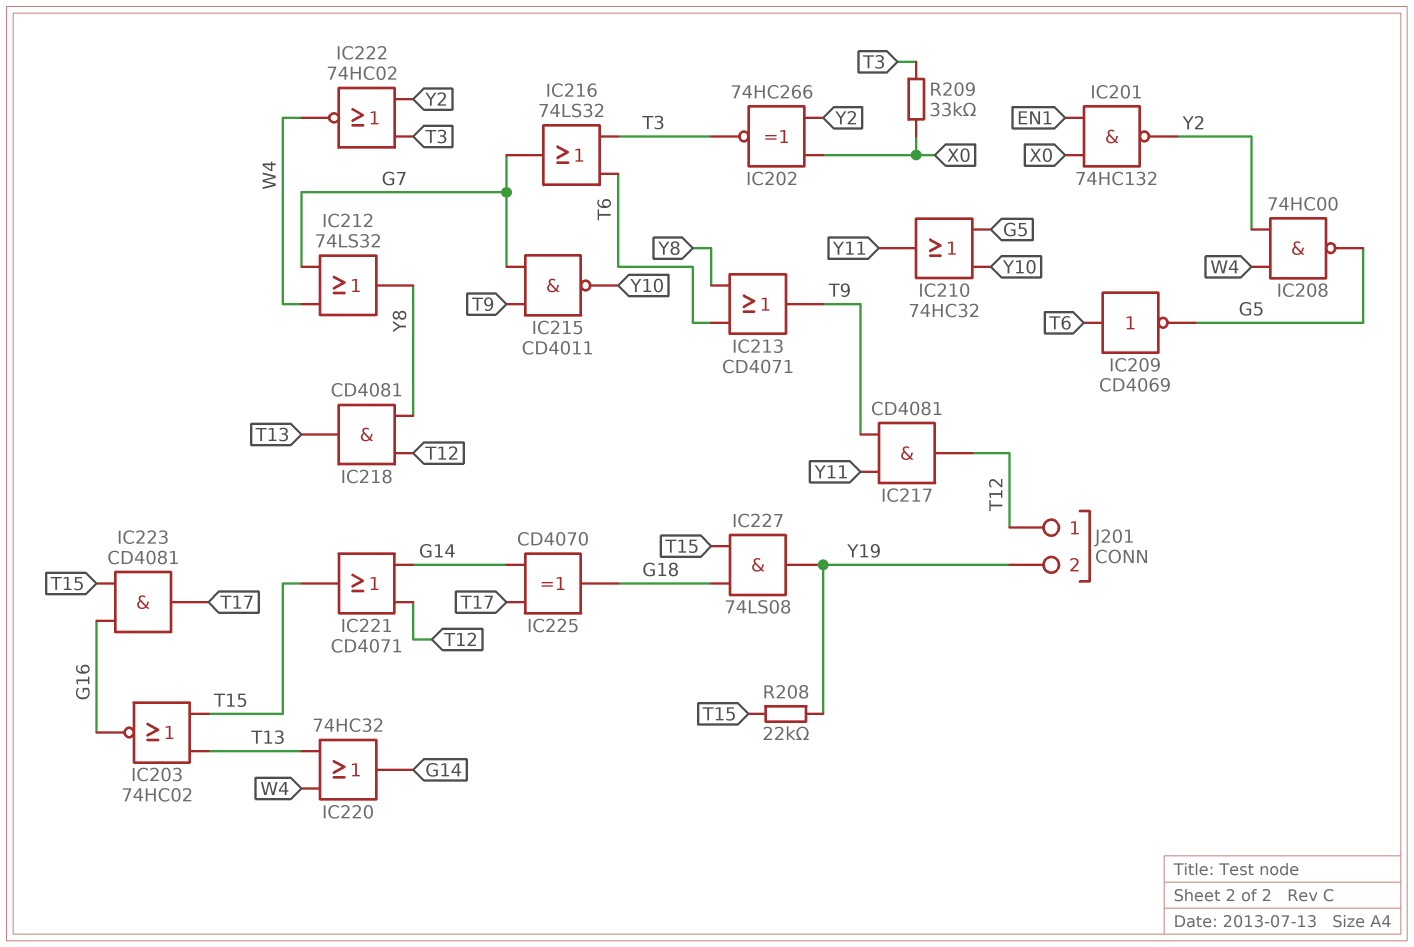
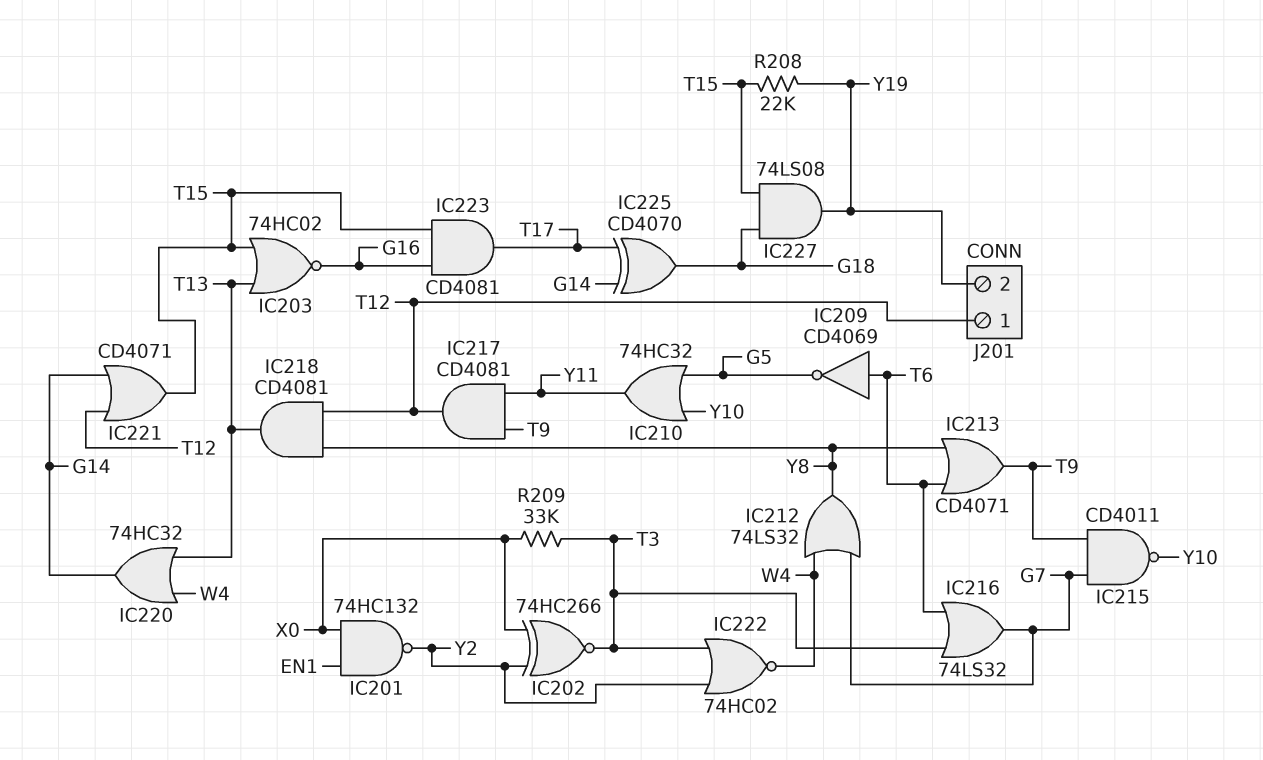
IC208: NAND 74HC00 (in W4, in Y2, out G5) -> none

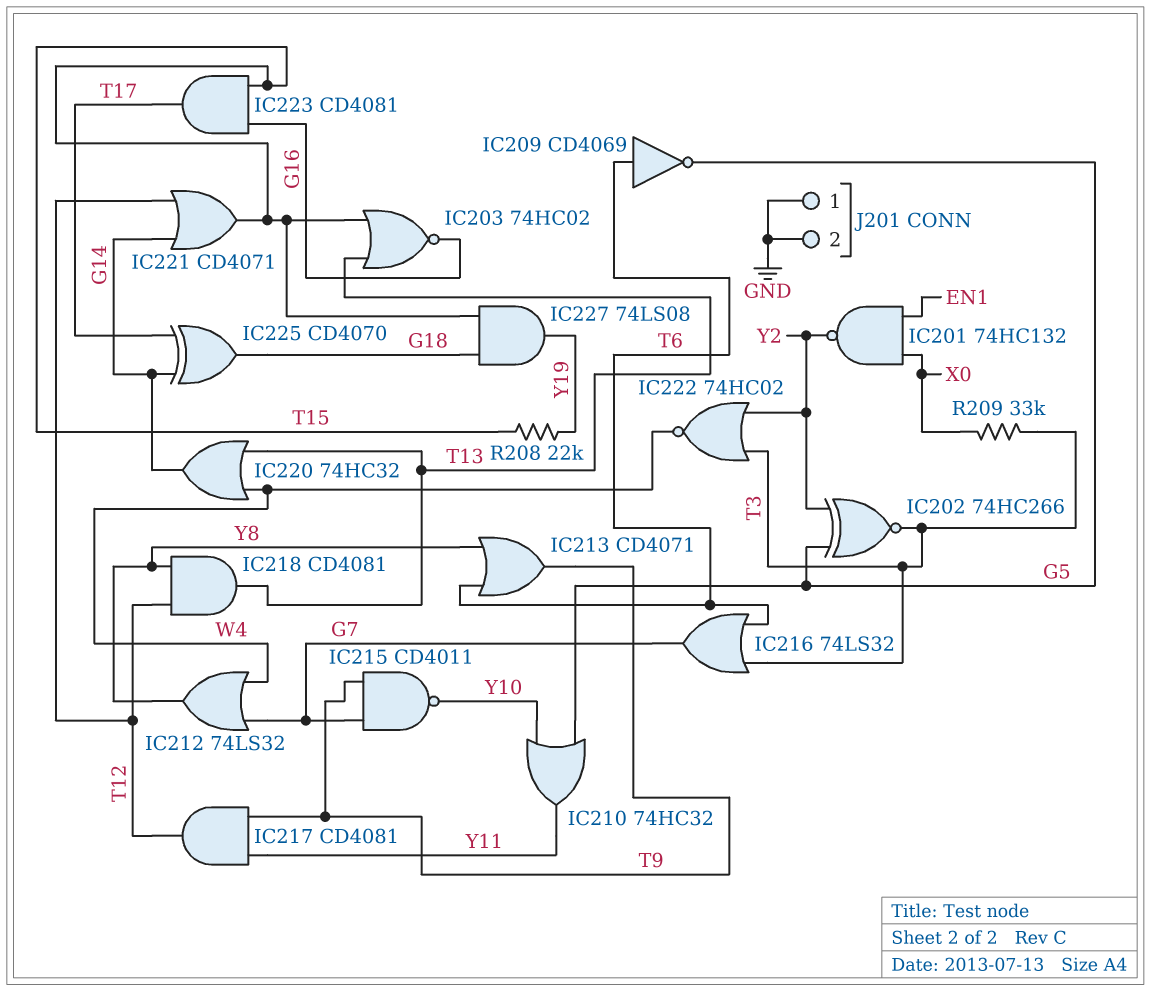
IC202: XNOR 74HC266 (in X0, in Y2, out T3) -> XNOR 74HC266 (in G5, in Y2, out T3)
J201 pin 1: T12 -> GND
J201 pin 2: Y19 -> GND

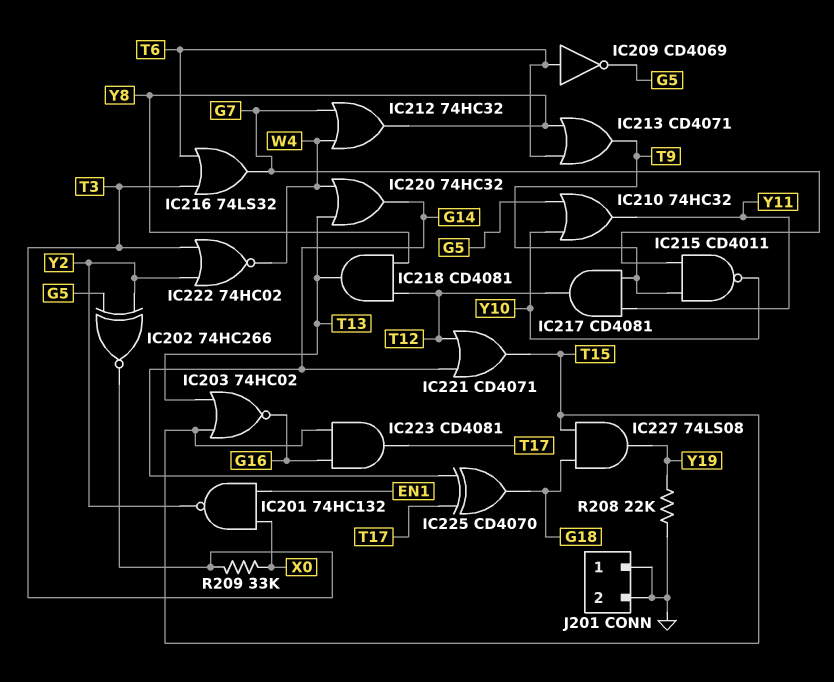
IC212: OR 74LS32 (in G7, in W4, out Y8) -> OR 74HC32 (in G7, in W4, out Y8)
R208: 22k (T15, Y19) -> 22k (GND, Y19)

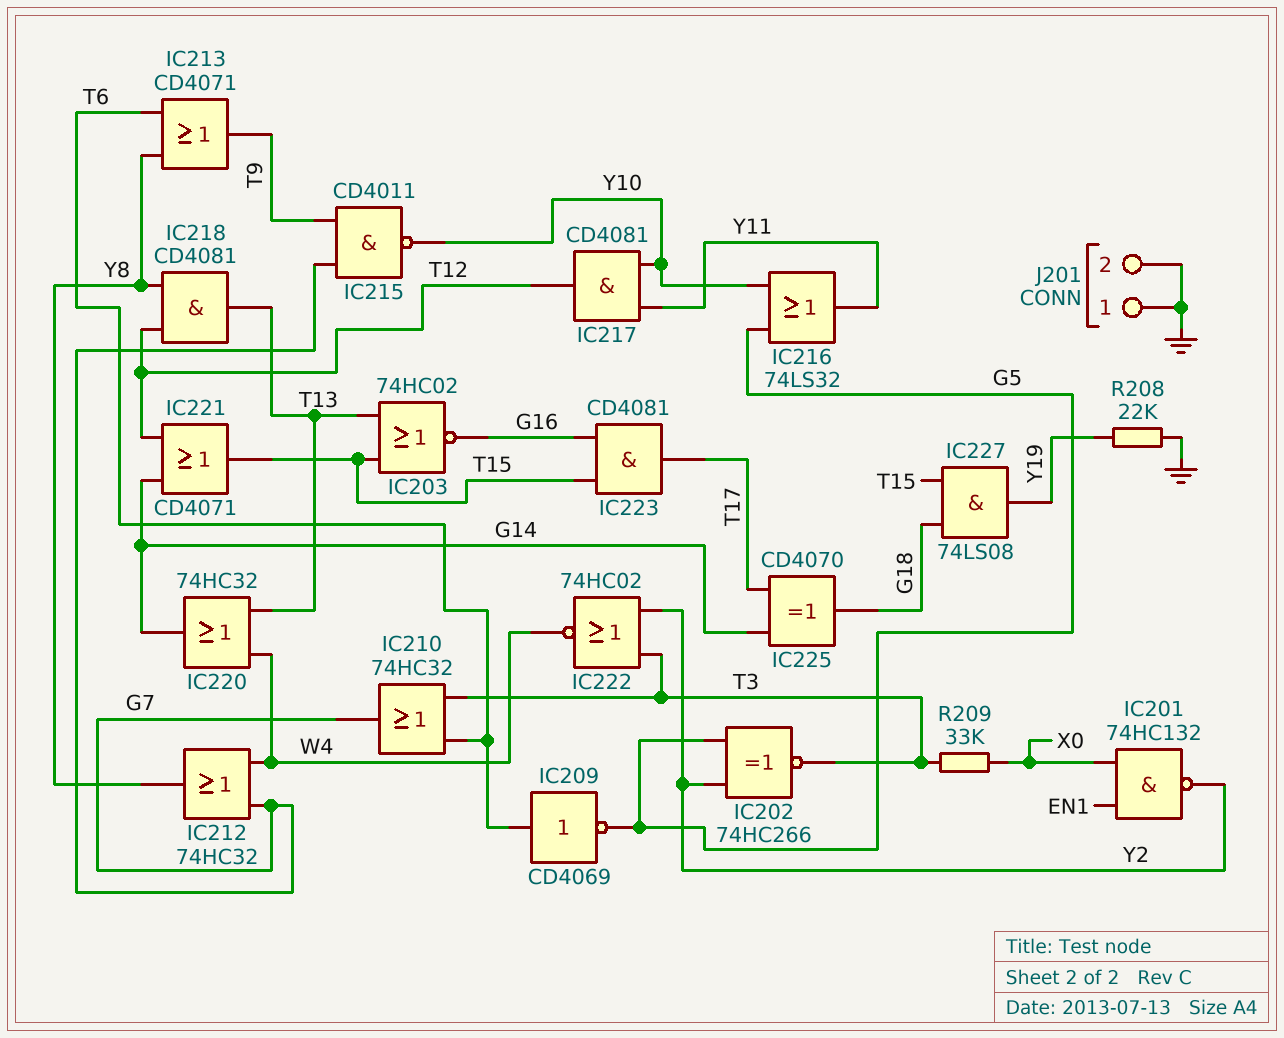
IC210: OR 74HC32 (in G5, in Y10, out Y11) -> OR 74HC32 (in T3, in T6, out G7)
IC216: OR 74LS32 (in T3, in T6, out G7) -> OR 74LS32 (in G5, in Y10, out Y11)
IC217: AND CD4081 (in T9, in Y11, out T12) -> AND CD4081 (in Y10, in Y11, out T12)

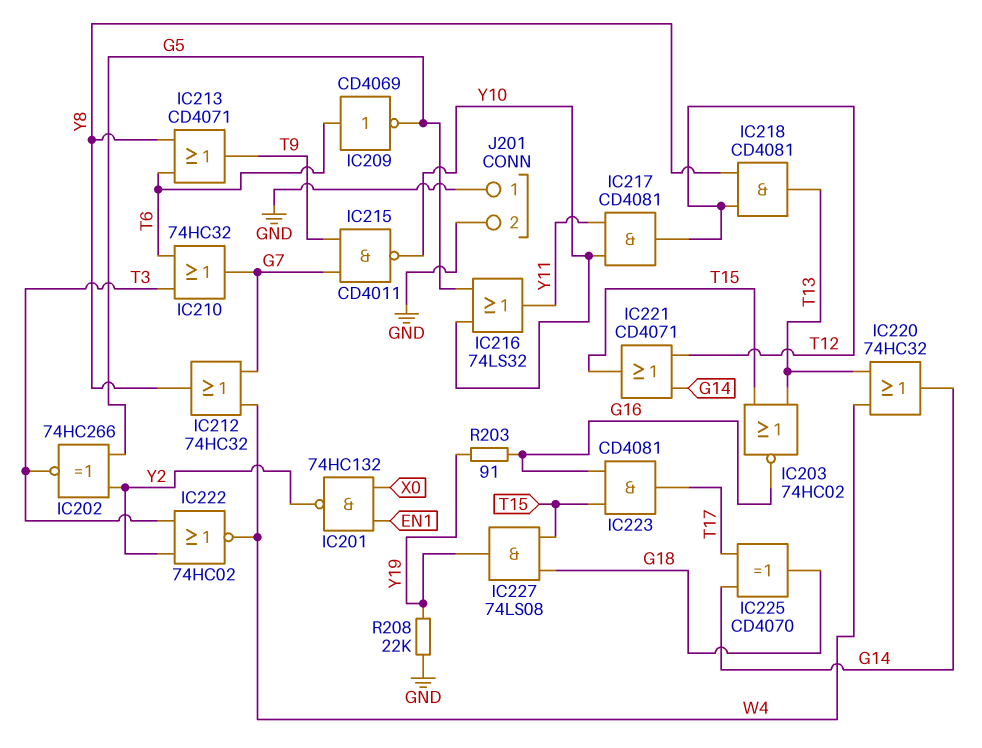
R203: none -> 91 (G16, Y19)
R209: 33k (T3, X0) -> none

